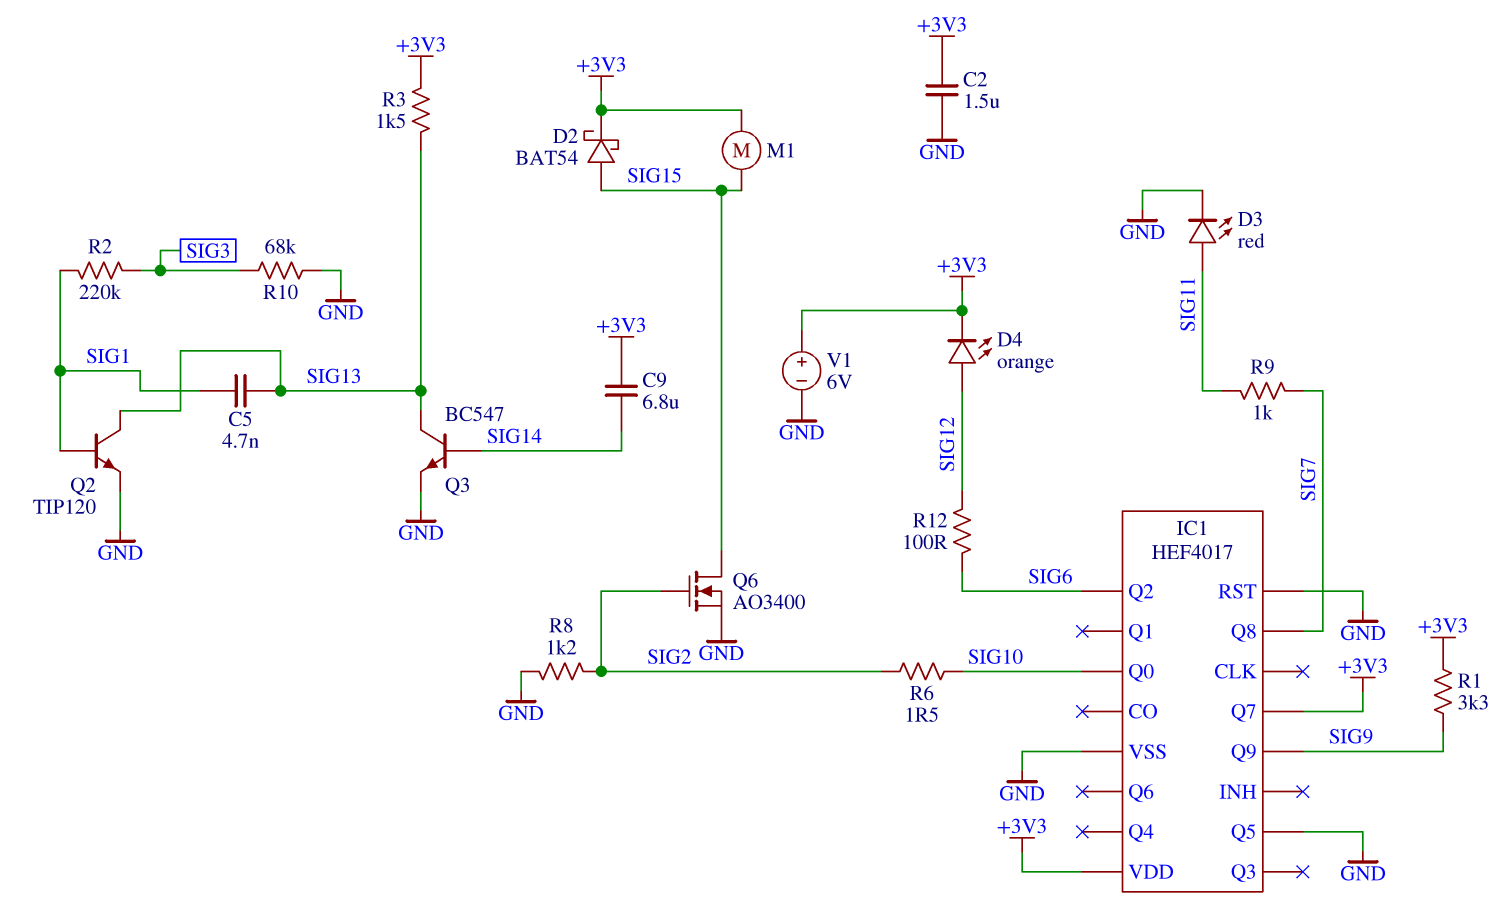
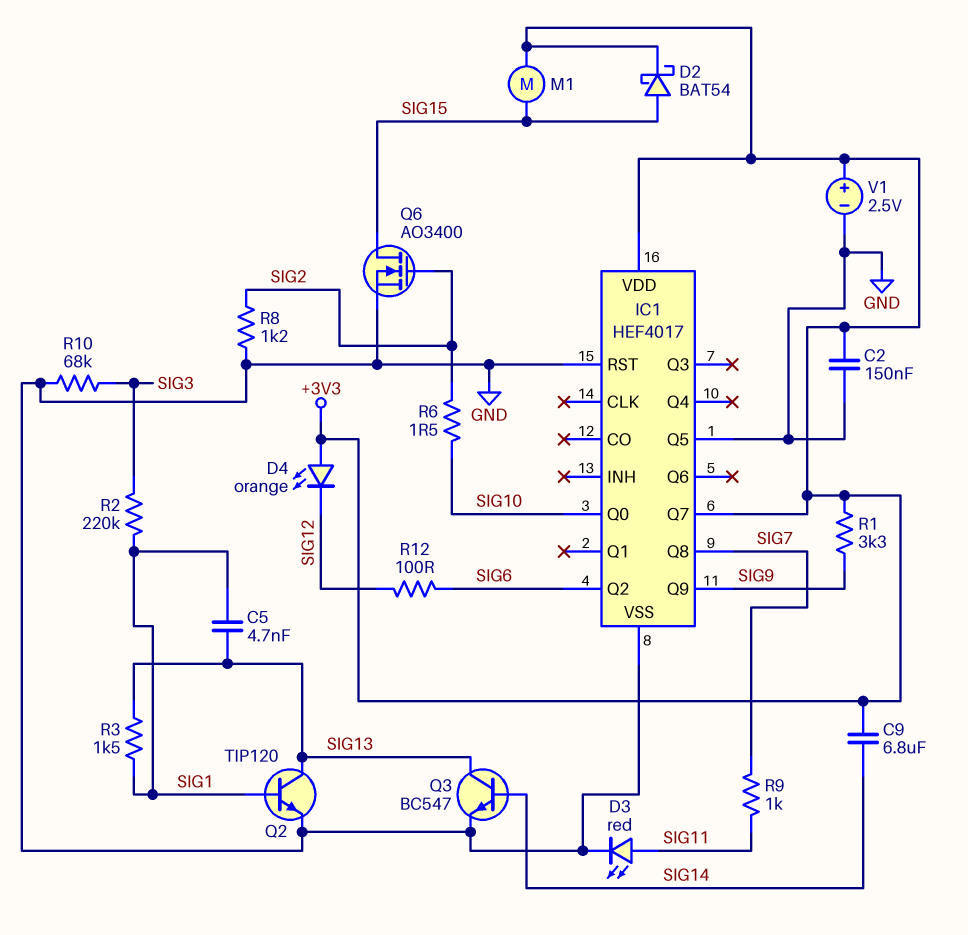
C2: 1.5uF (+3V3, GND) -> 150nF (+3V3, GND)
D4: LED orange (A SIG12, K +3V3) -> LED orange (A +3V3, K SIG12)
R3: 1.5k (+3V3, SIG13) -> 1.5k (SIG1, SIG13)
V1: 6V (plus +3V3, minus GND) -> 2.5V (plus +3V3, minus GND)

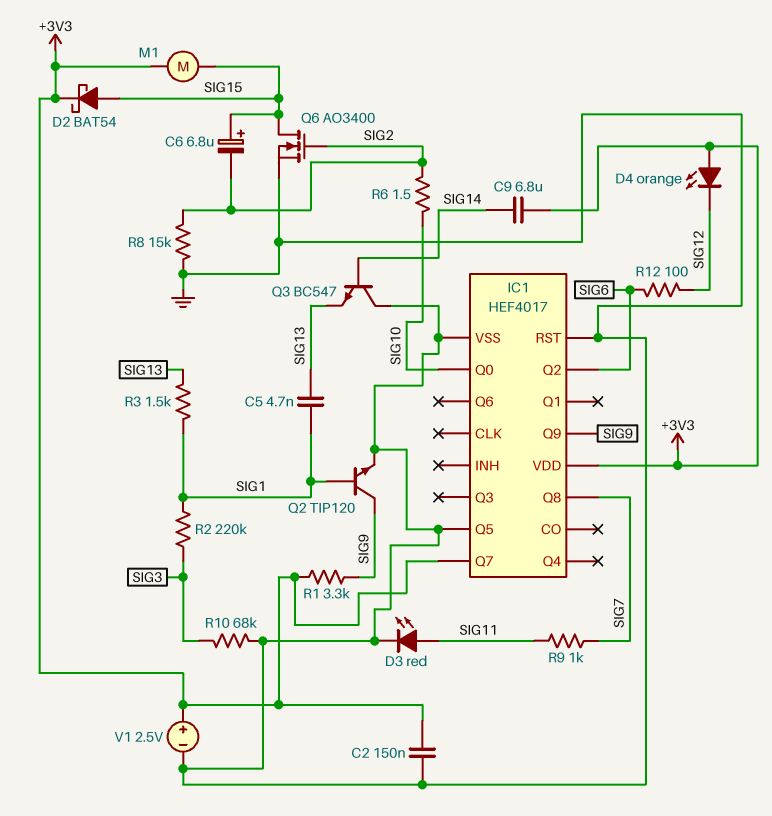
C6: none -> 6.8uF (plus SIG15, minus SIG2)
Q2: NPN TIP120 (B SIG1, C SIG13, E GND) -> NPN TIP120 (B SIG1, C SIG9, E GND)
Q3: NPN BC547 (B SIG14, C SIG13, E GND) -> NPN BC547 (B SIG14, C GND, E SIG13)
R8: 1.2k (GND, SIG2) -> 15k (GND, SIG2)

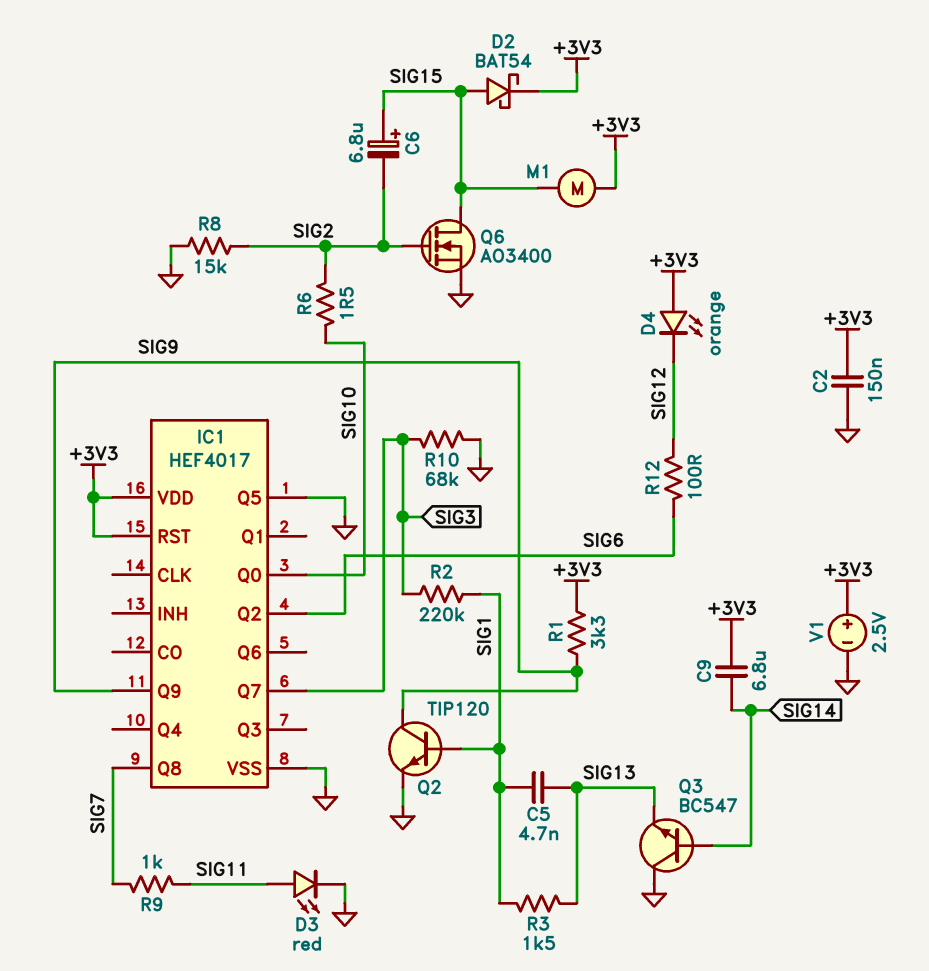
IC1 pin Q7: +3V3 -> SIG3
IC1 pin RST: GND -> +3V3

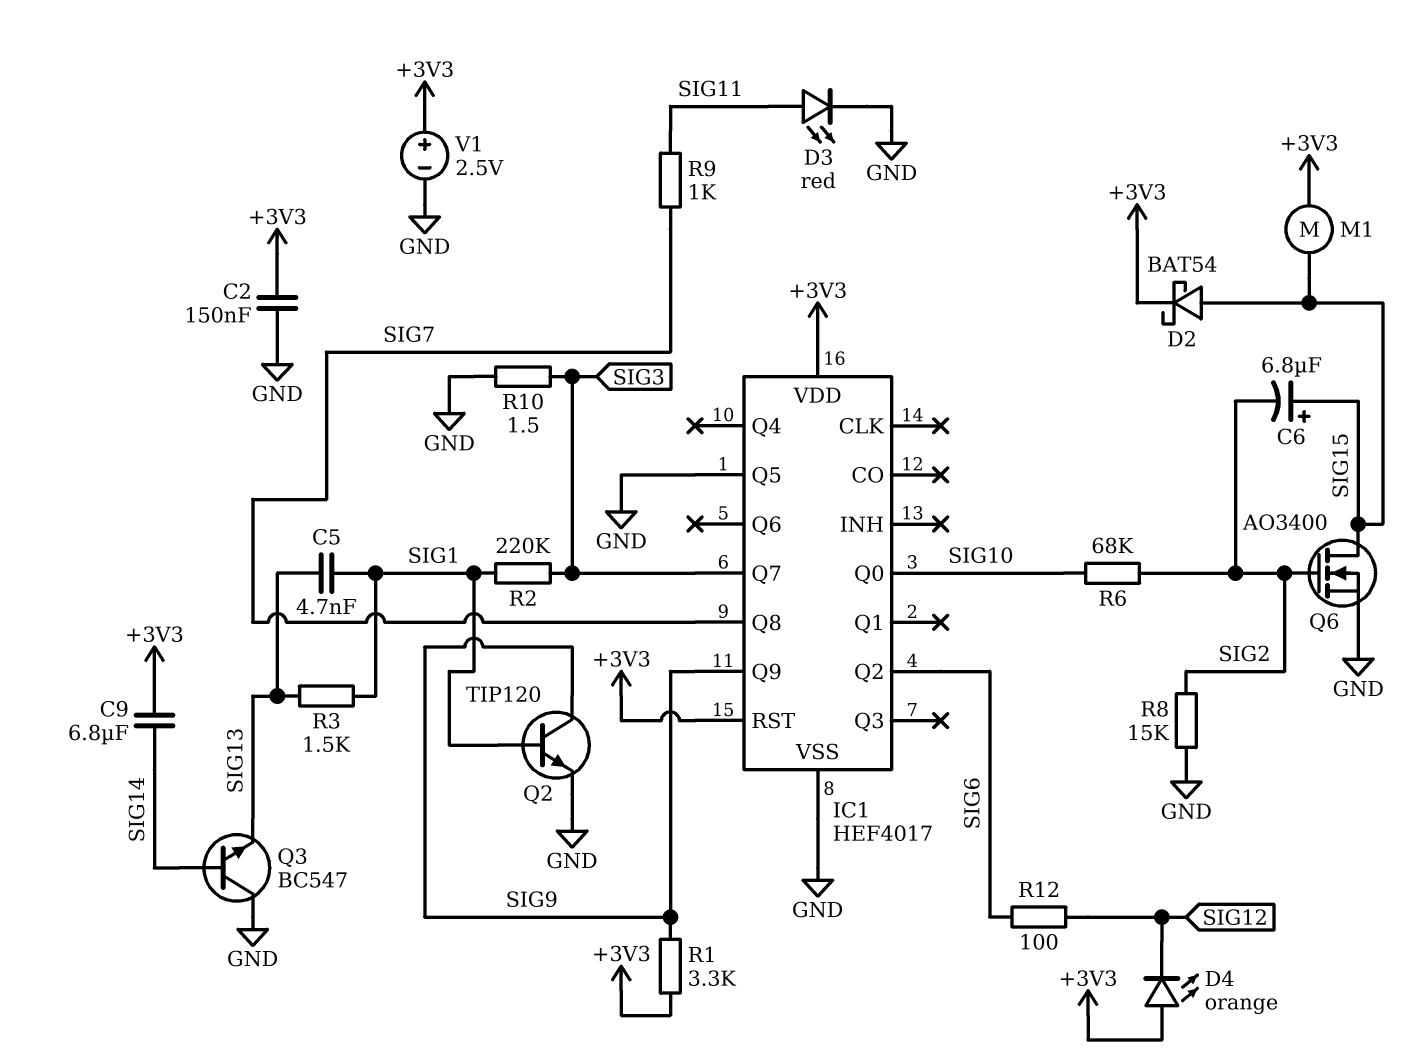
R6: 1.5 (SIG2, SIG10) -> 68k (SIG2, SIG10)
R10: 68k (GND, SIG3) -> 1.5 (GND, SIG3)

